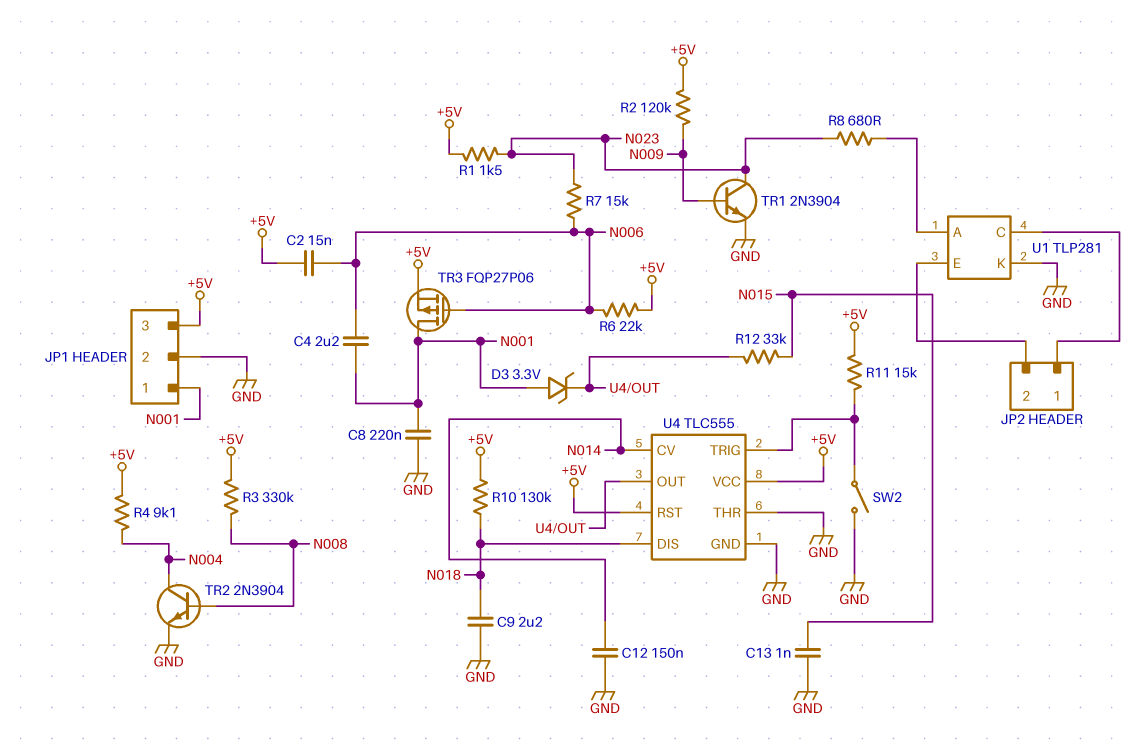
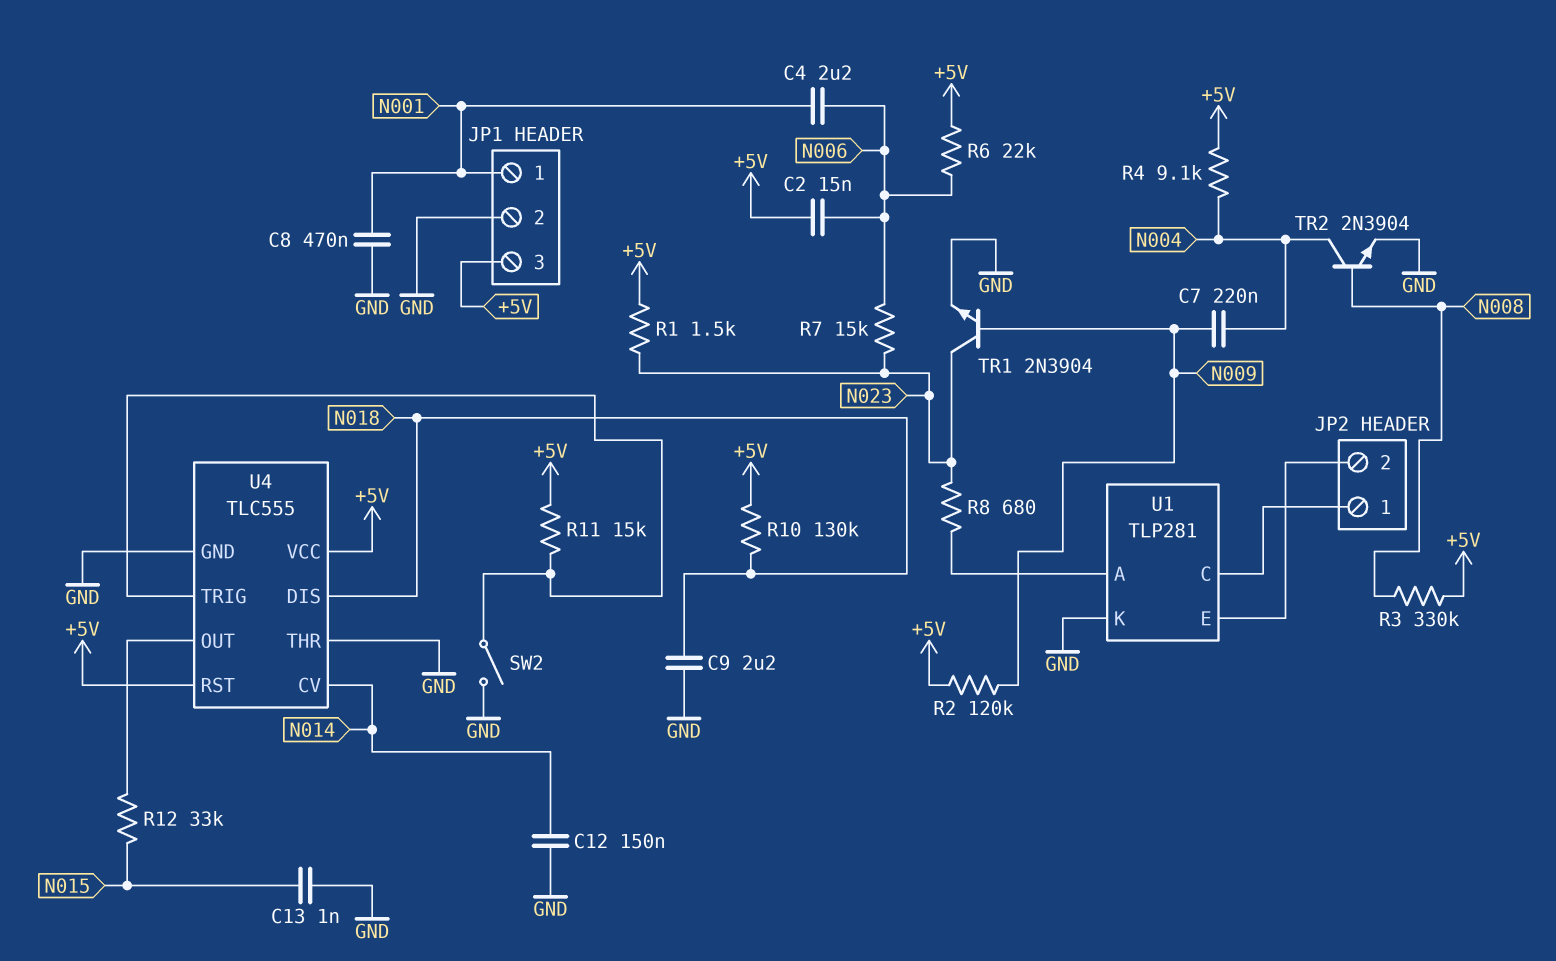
C7: none -> 220nF (N004, N009)
C8: 220nF (GND, N001) -> 470nF (GND, N001)
D3: zener 3.3V (A N001, K U4/OUT) -> none
TR3: PMOS FQP27P06 (G N006, D N001, S +5V) -> none

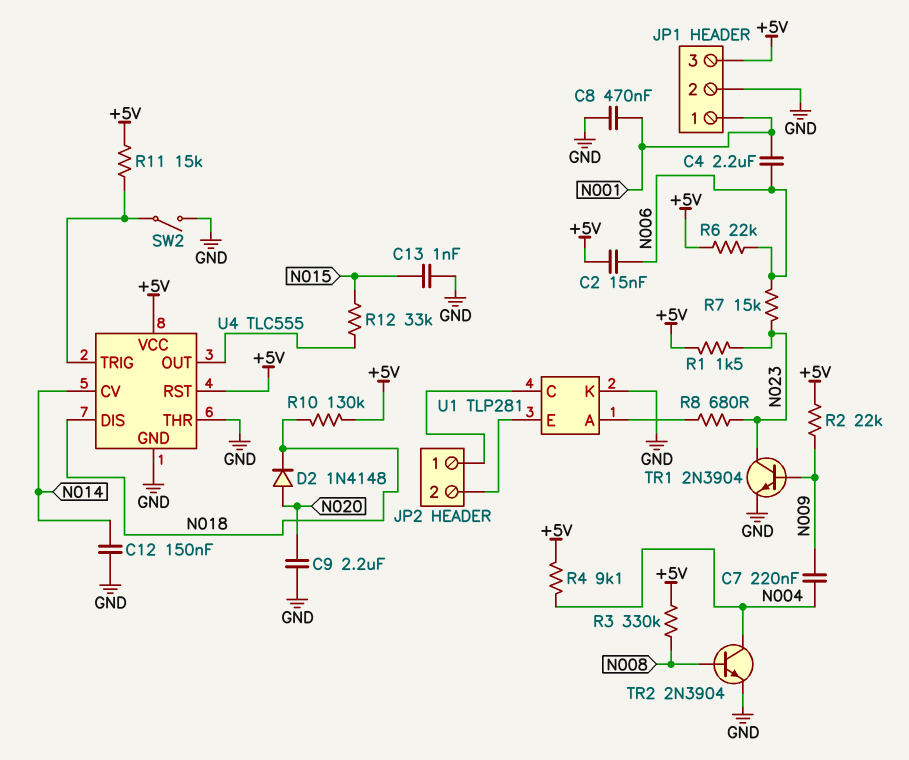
C9: 2.2uF (GND, N018) -> 2.2uF (GND, N020)
D2: none -> diode 1N4148 (A N020, K N018)
R2: 120k (+5V, N009) -> 22k (+5V, N009)

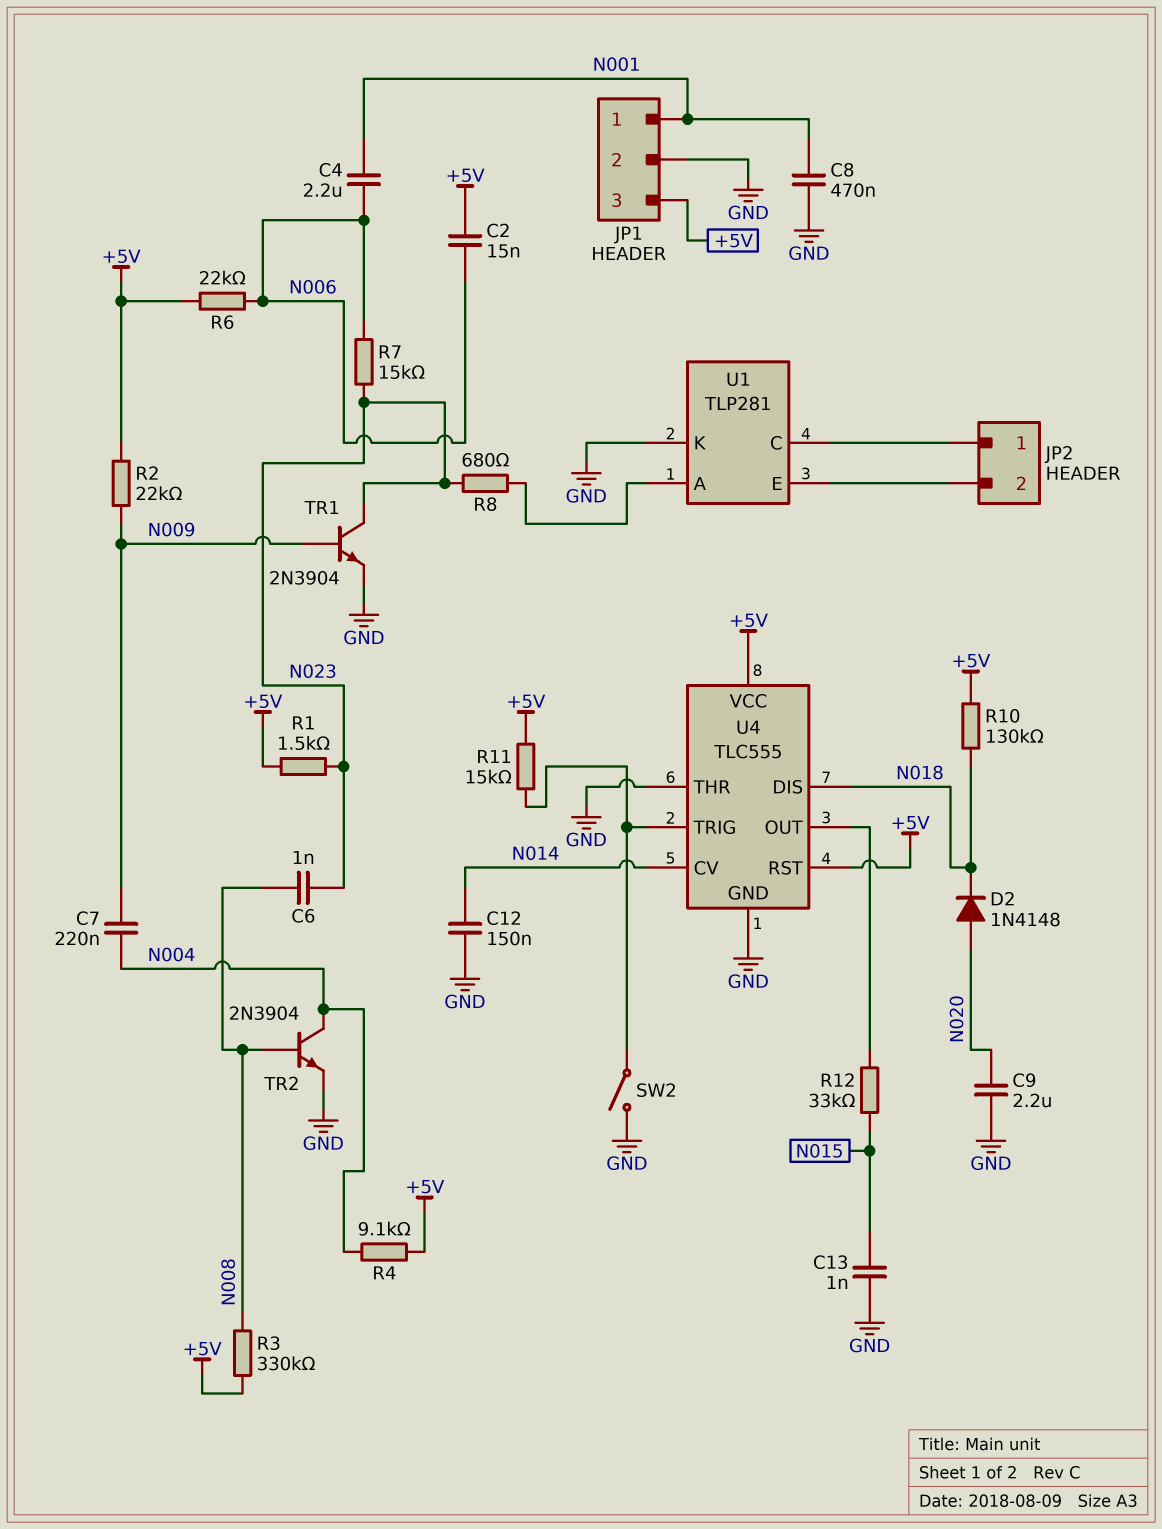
C6: none -> 1nF (N008, N023)

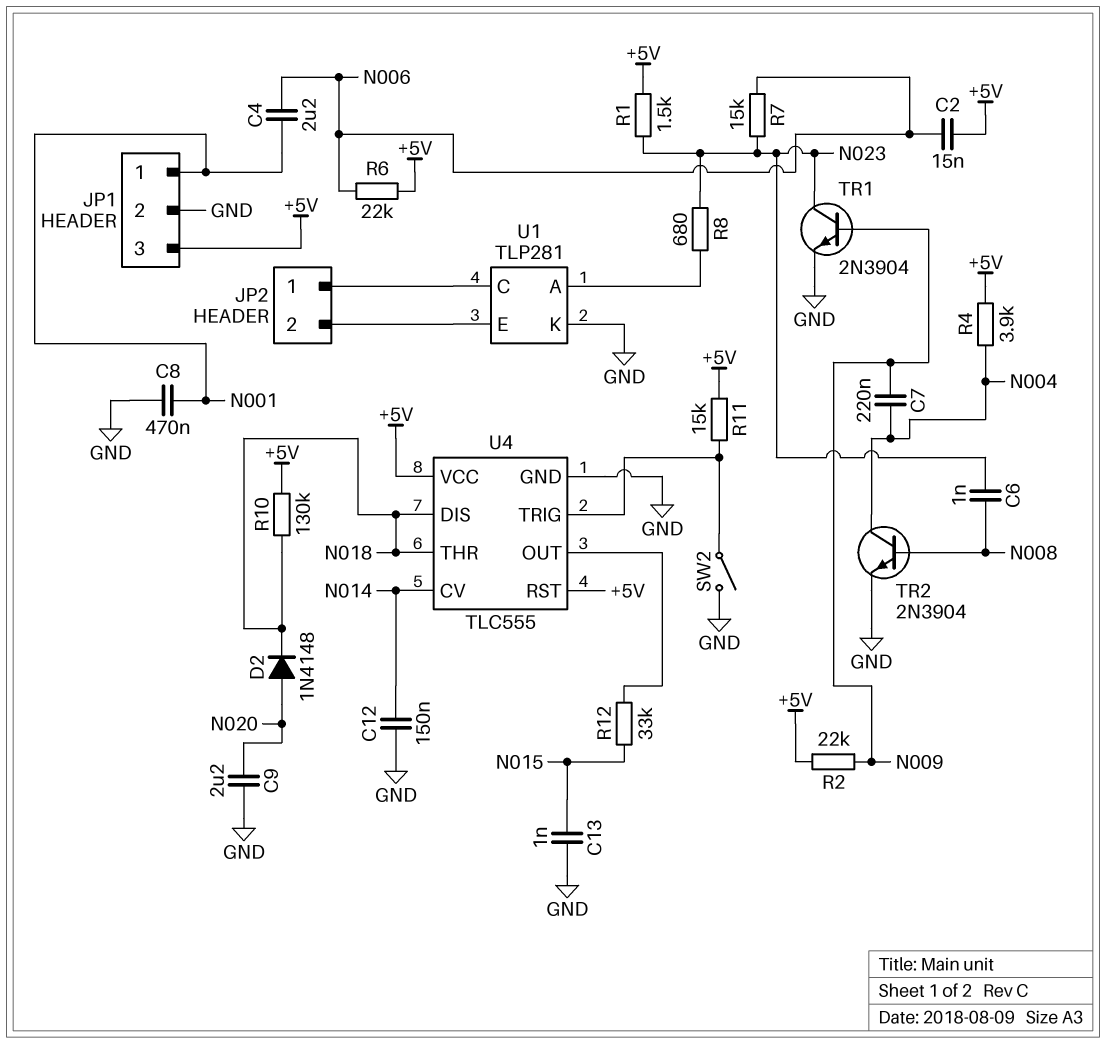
R3: 330k (+5V, N008) -> none
R4: 9.1k (+5V, N004) -> 3.9k (+5V, N004)
U4 pin THR: GND -> N018

